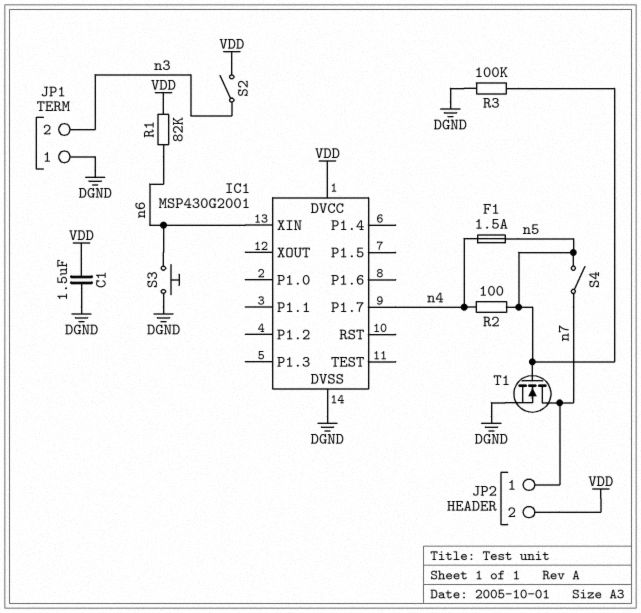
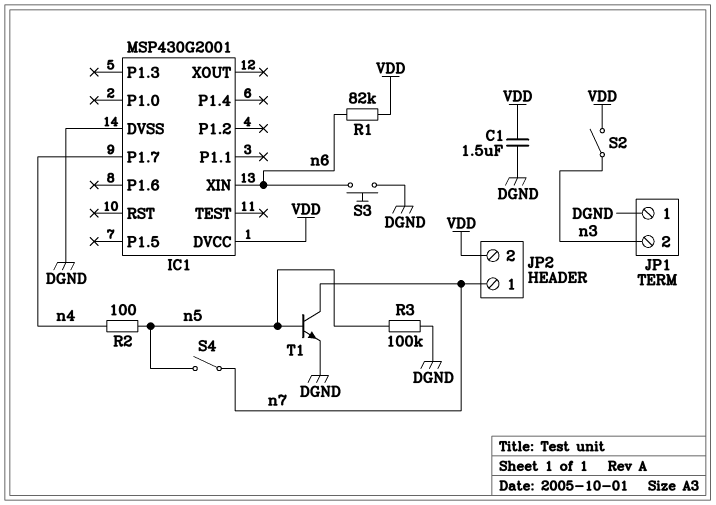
F1: 1.5A (n4, n5) -> none
T1: NMOS (G n5, D n7, S DGND) -> NPN (B n5, C n7, E DGND)

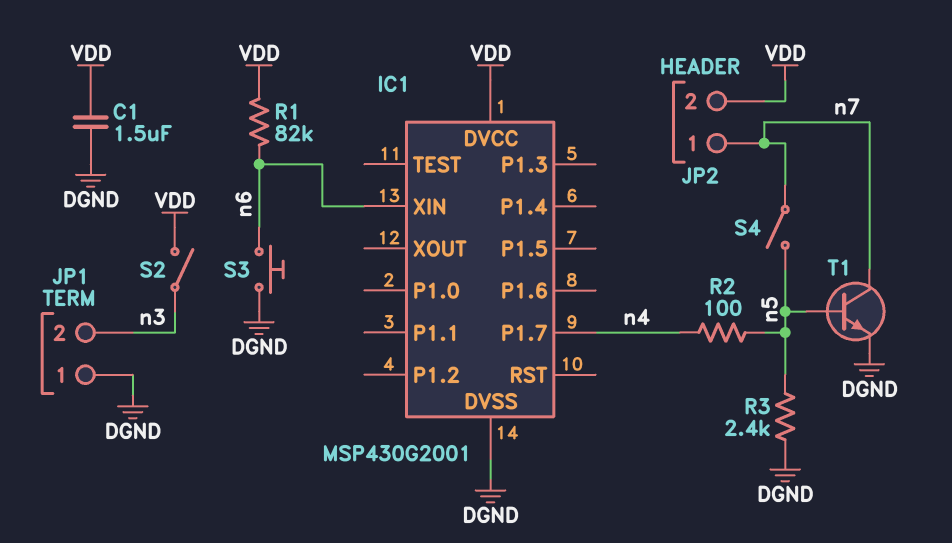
R3: 100k (DGND, n5) -> 2.4k (DGND, n5)

